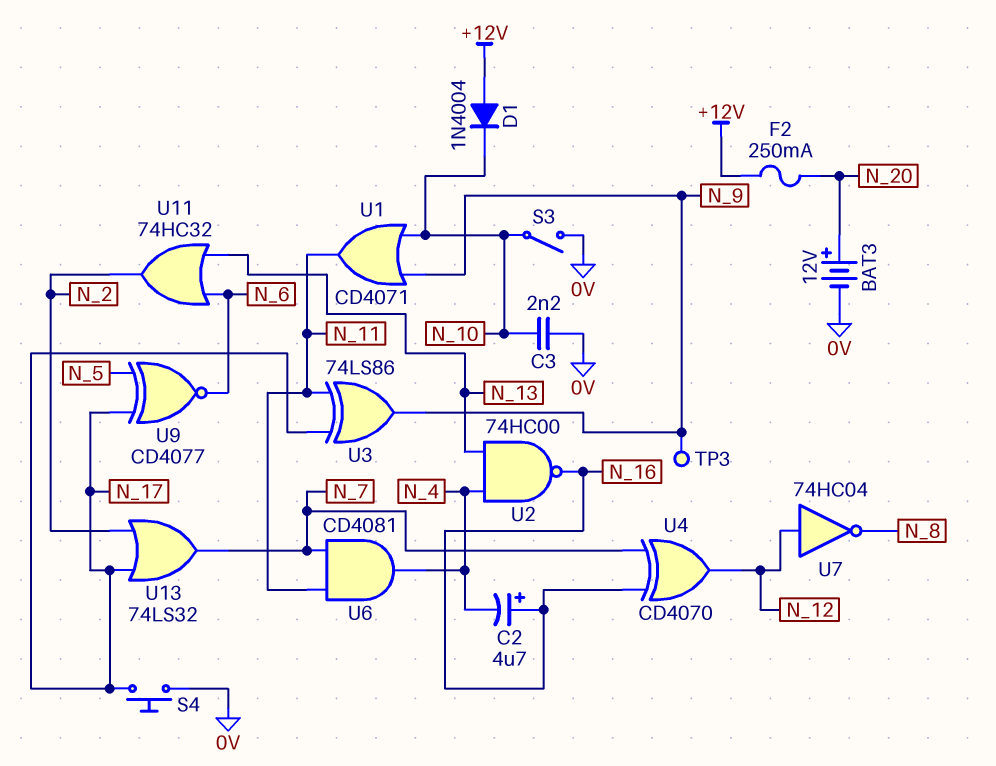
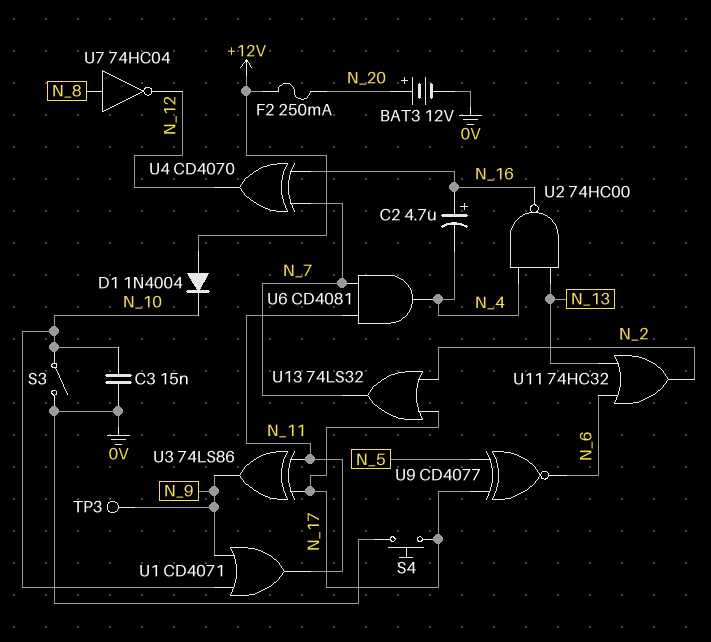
C3: 2.2nF (0V, N_10) -> 15nF (0V, N_10)
U7: NOT 74HC04 (in N_12, out N_8) -> NOT 74HC04 (in N_8, out N_12)

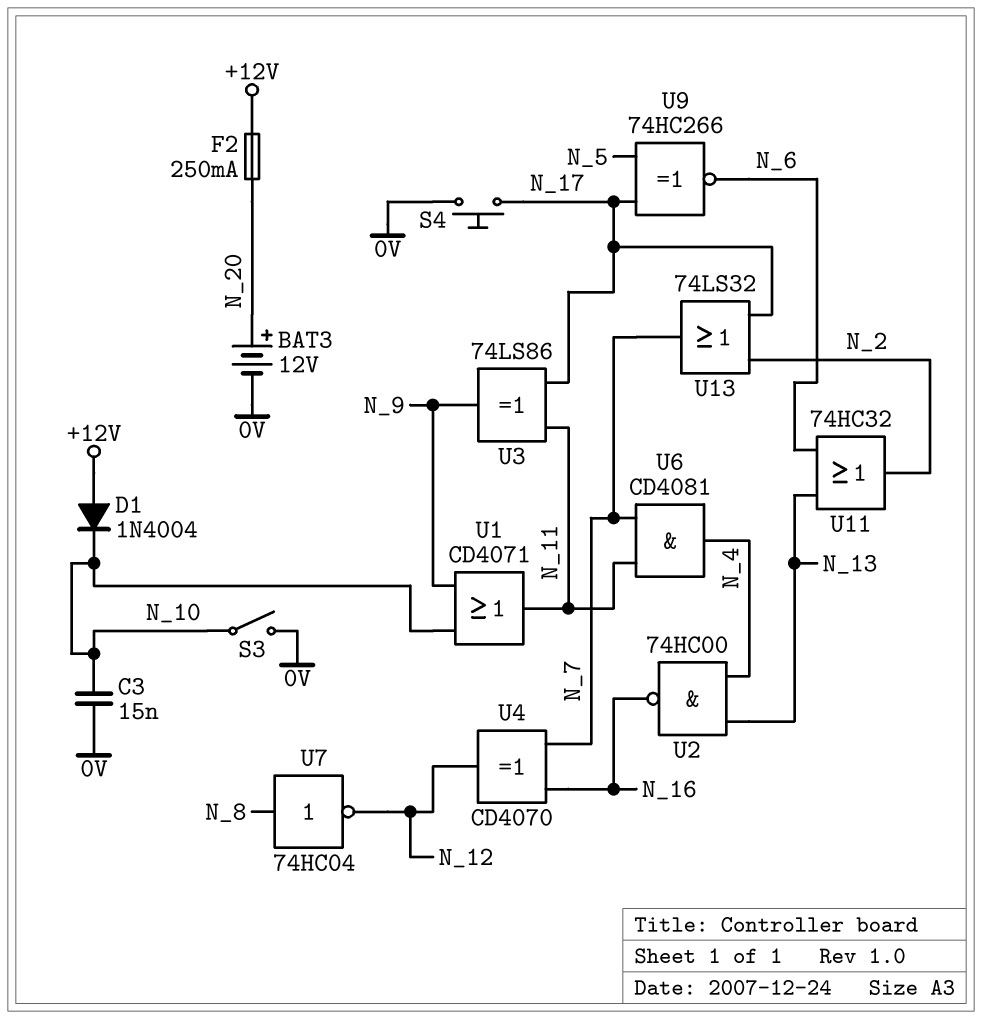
C2: 4.7uF (plus N_16, minus N_4) -> none
TP3: test point (N_9) -> none
U9: XNOR CD4077 (in N_5, in N_17, out N_6) -> XNOR 74HC266 (in N_5, in N_17, out N_6)

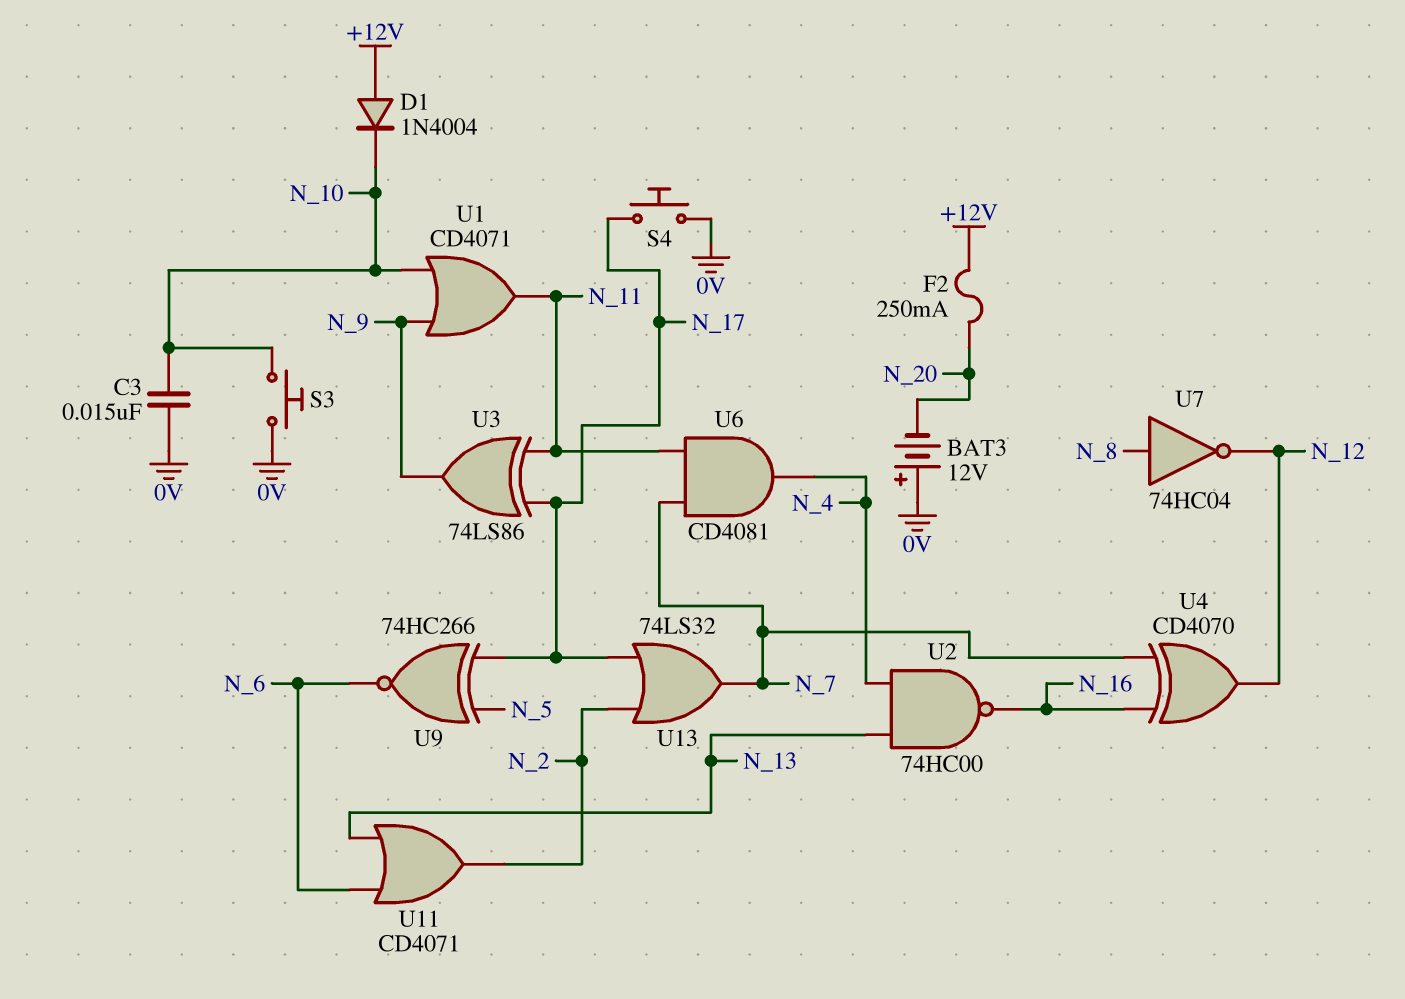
BAT3: 12V (plus N_20, minus 0V) -> 12V (plus 0V, minus N_20)
S3: switch (0V, N_10) -> button (0V, N_10)
U11: OR 74HC32 (in N_6, in N_13, out N_2) -> OR CD4071 (in N_6, in N_13, out N_2)

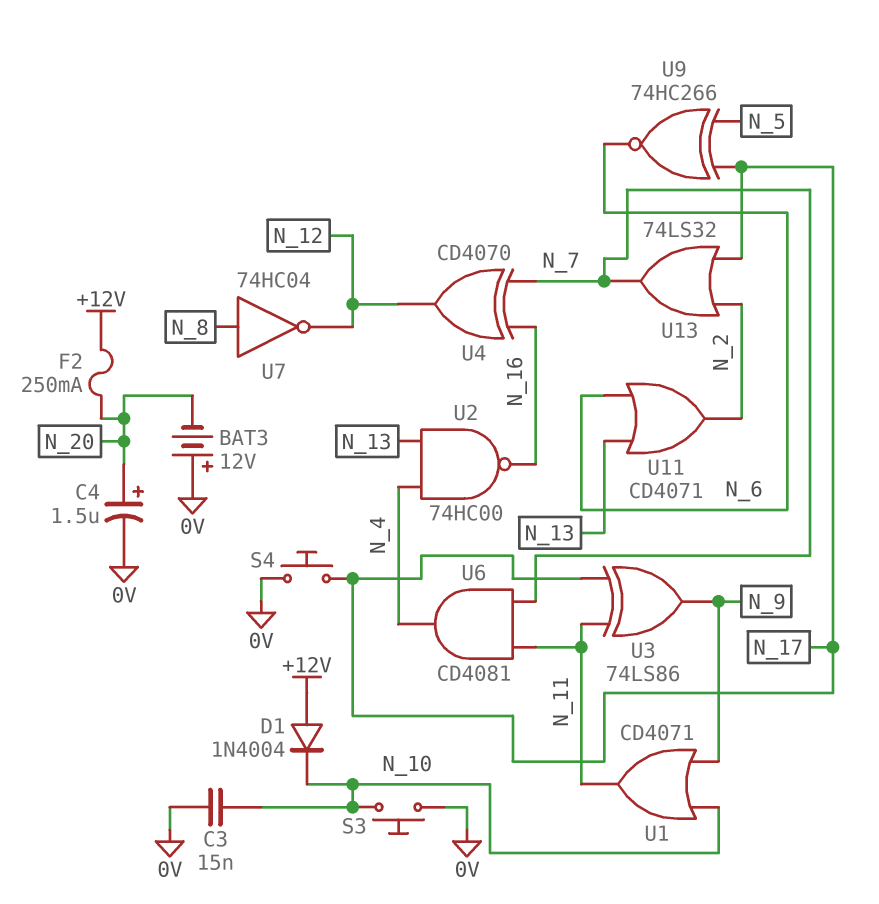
C4: none -> 1.5uF (plus N_20, minus 0V)

